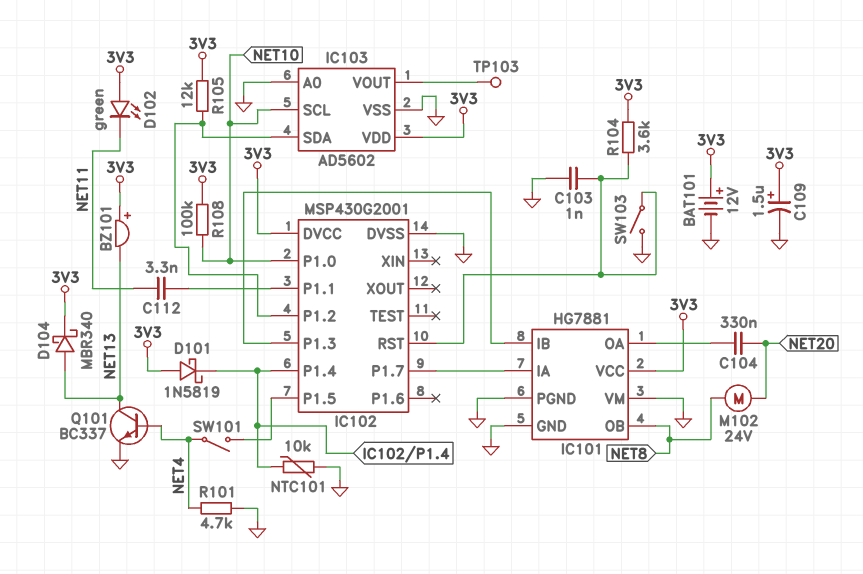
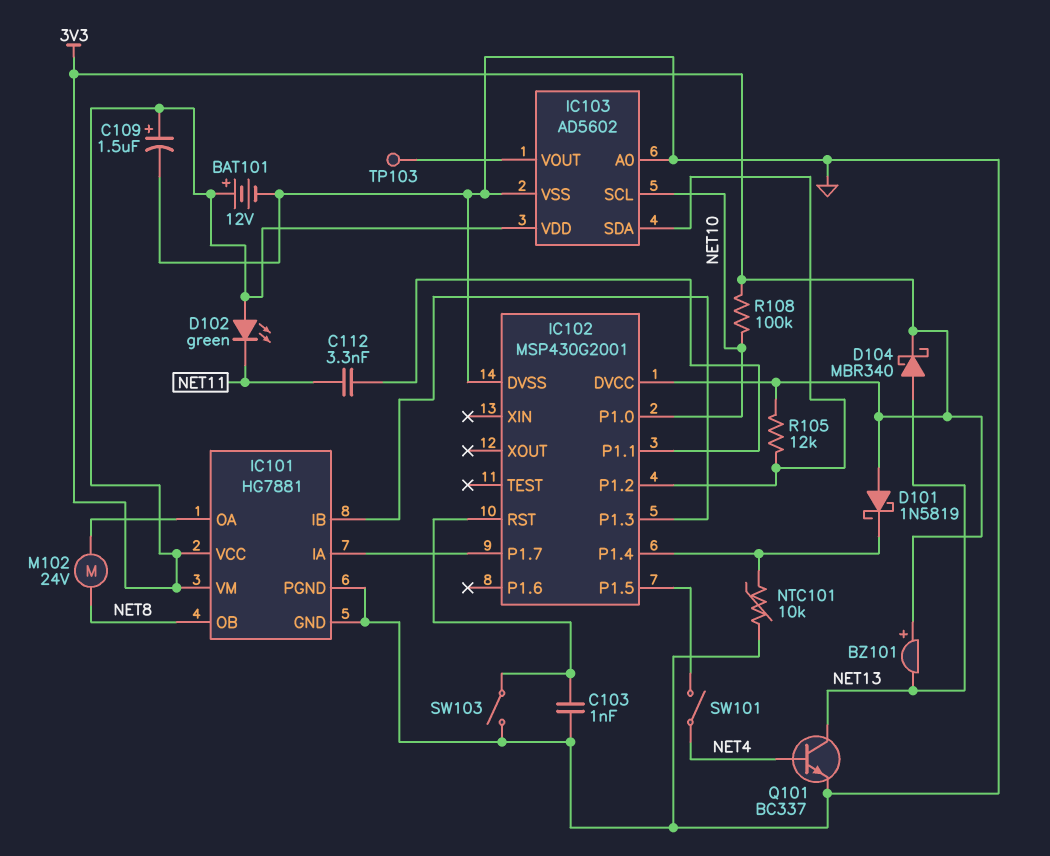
C104: 330nF (IC101/OA, NET20) -> none
IC101 pin VM: GND -> 3V3
M102: motor 24V (NET8, NET20) -> motor 24V (IC101/OA, NET8)
R101: 4.7k (GND, NET4) -> none
R104: 3.6k (3V3, IC102/RST) -> none

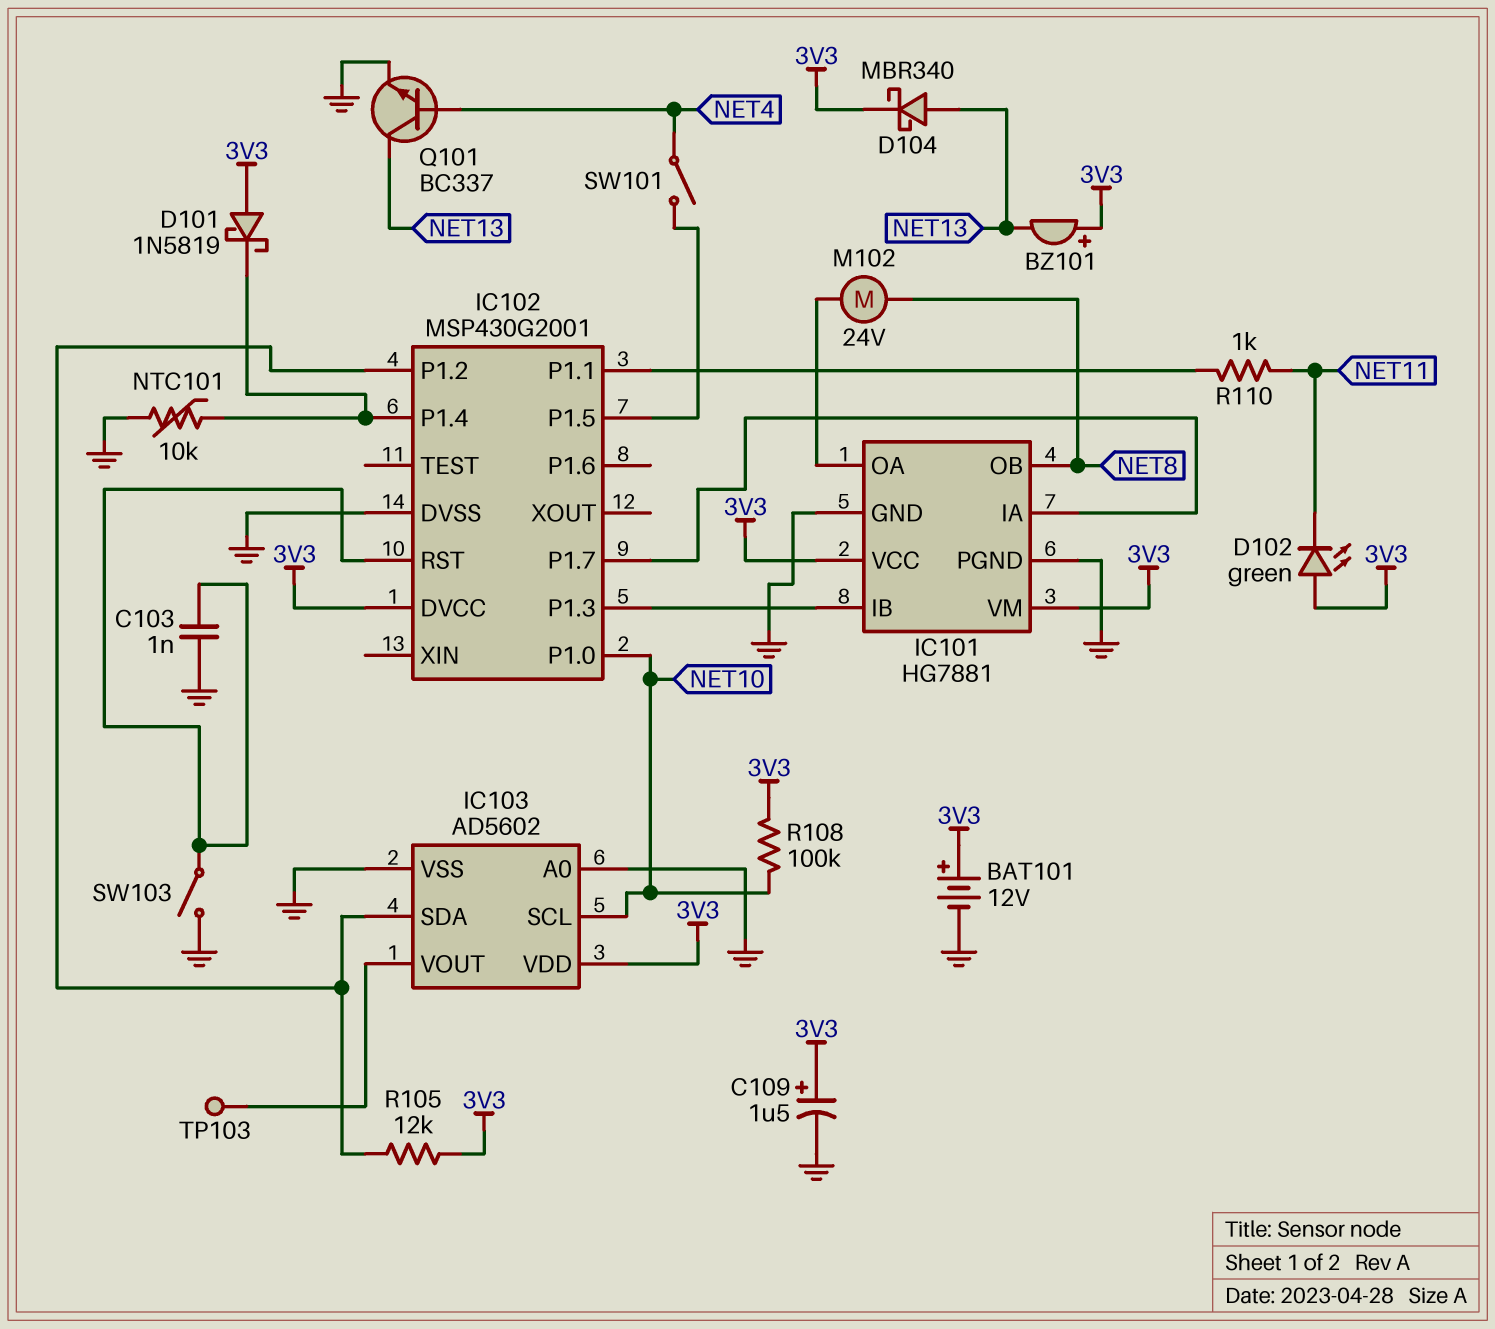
C112: 3.3nF (IC102/P1.1, NET11) -> none
R110: none -> 1k (IC102/P1.1, NET11)

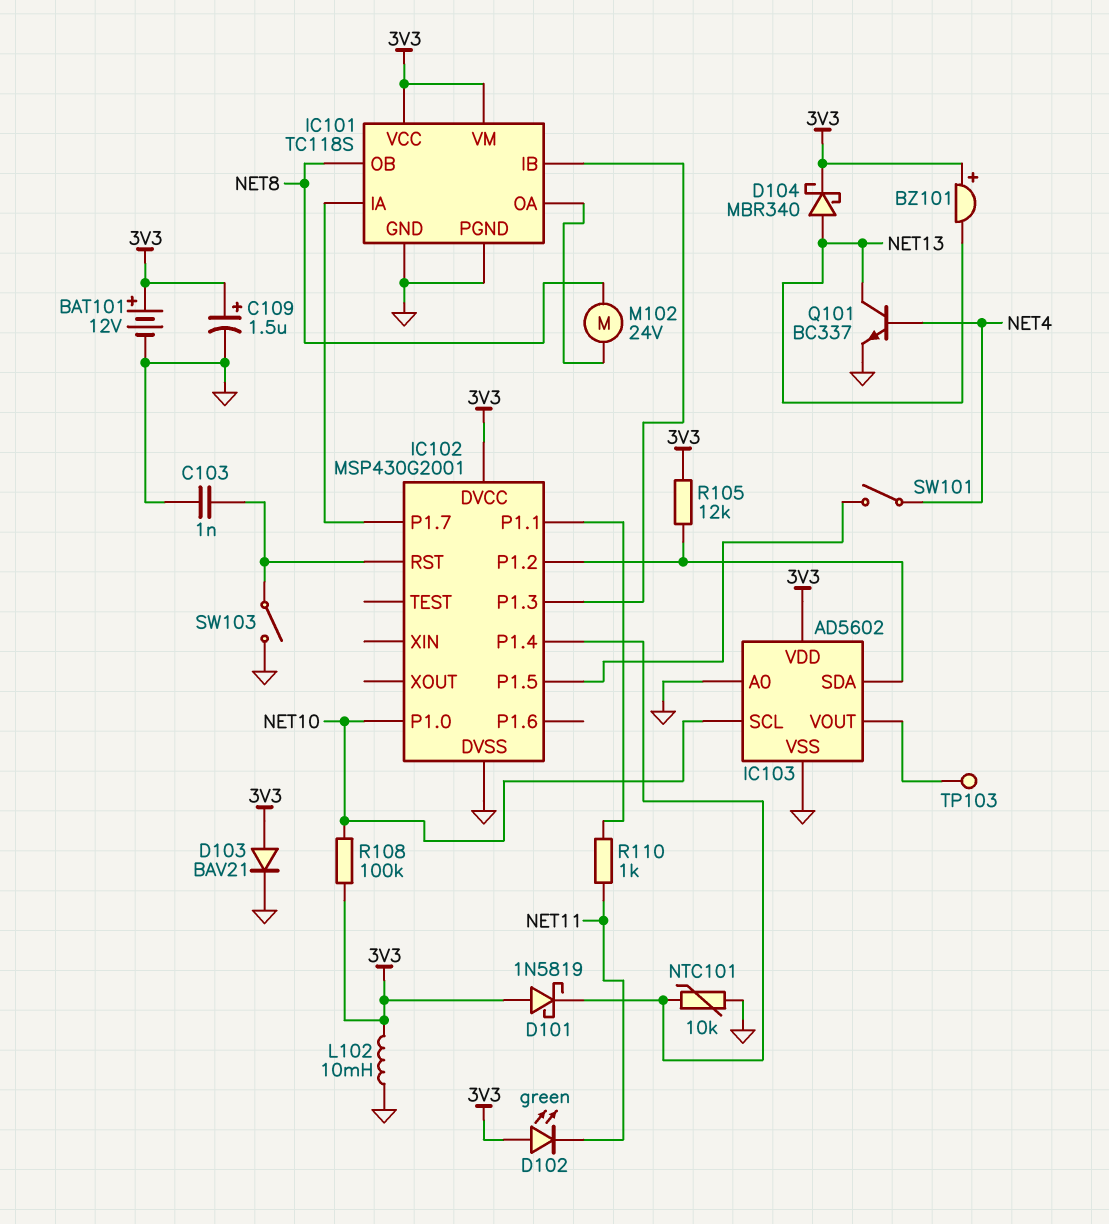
D103: none -> diode BAV21 (A 3V3, K GND)
IC101: HG7881 -> TC118S
L102: none -> 10mH (3V3, GND)

